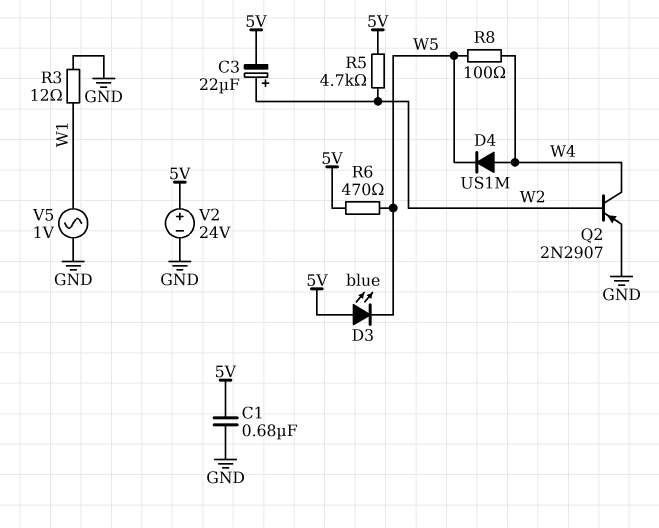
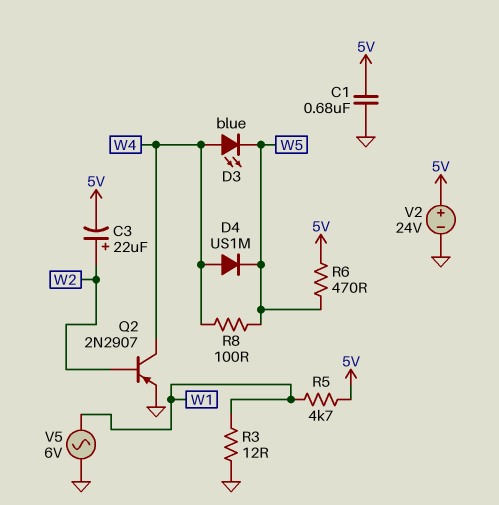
D3: LED blue (A 5V, K W5) -> LED blue (A W4, K W5)
R5: 4.7k (5V, W2) -> 4.7k (5V, W1)
V5: AC 1V (GND, W1) -> AC 6V (GND, W1)

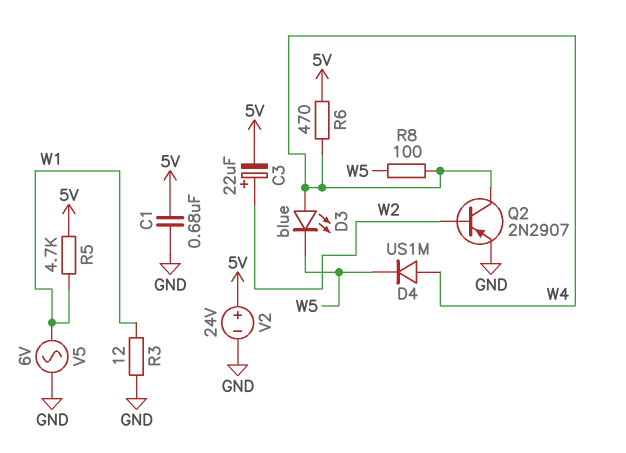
R6: 470 (5V, W5) -> 470 (5V, W4)

